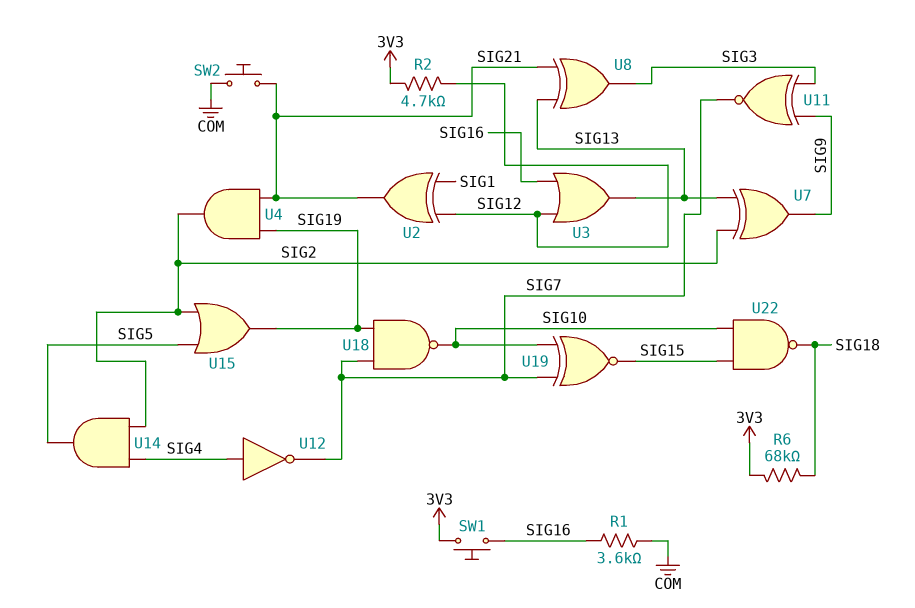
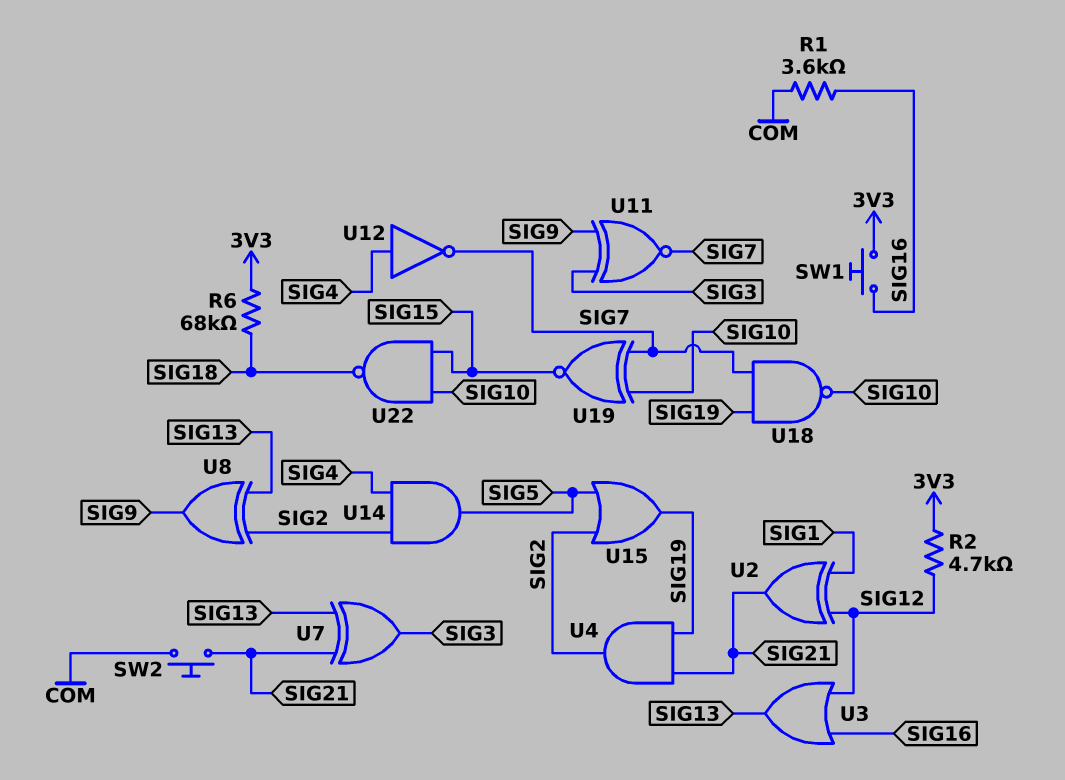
U7: XOR (in SIG2, in SIG13, out SIG9) -> XOR (in SIG13, in SIG21, out SIG3)
U8: XOR (in SIG13, in SIG21, out SIG3) -> XOR (in SIG2, in SIG13, out SIG9)

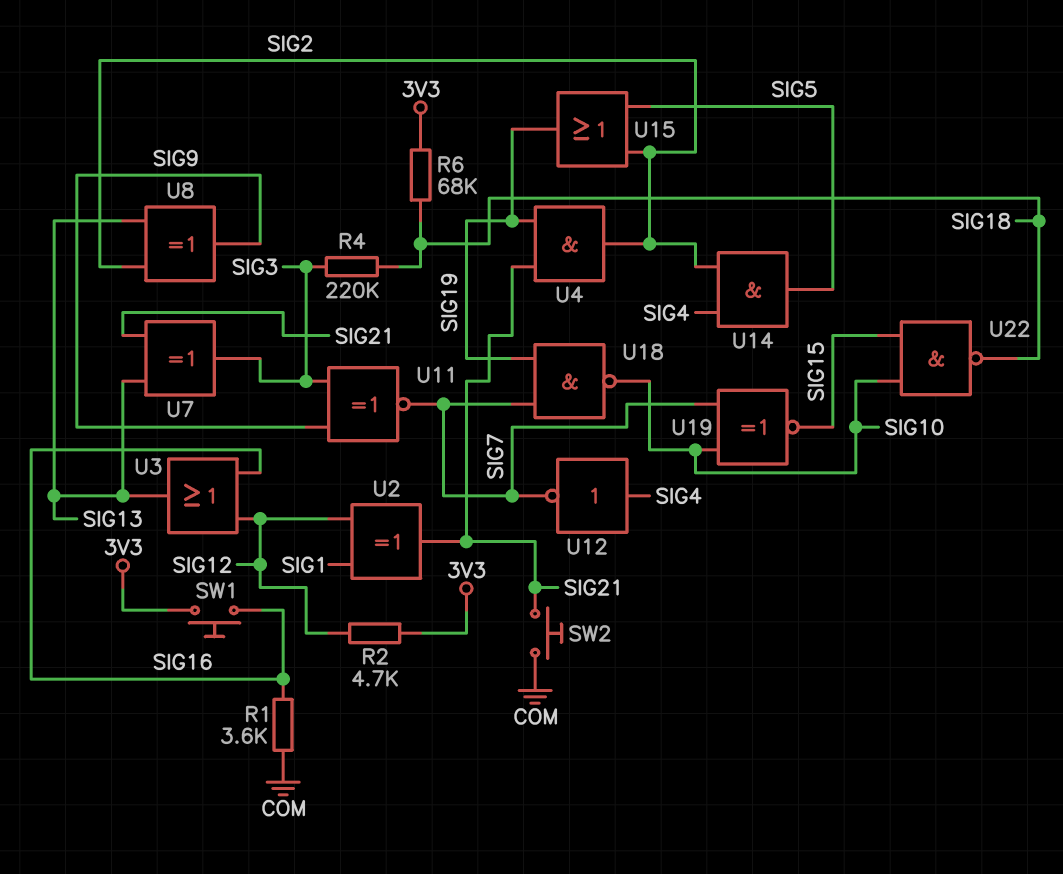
R4: none -> 220k (SIG3, SIG18)

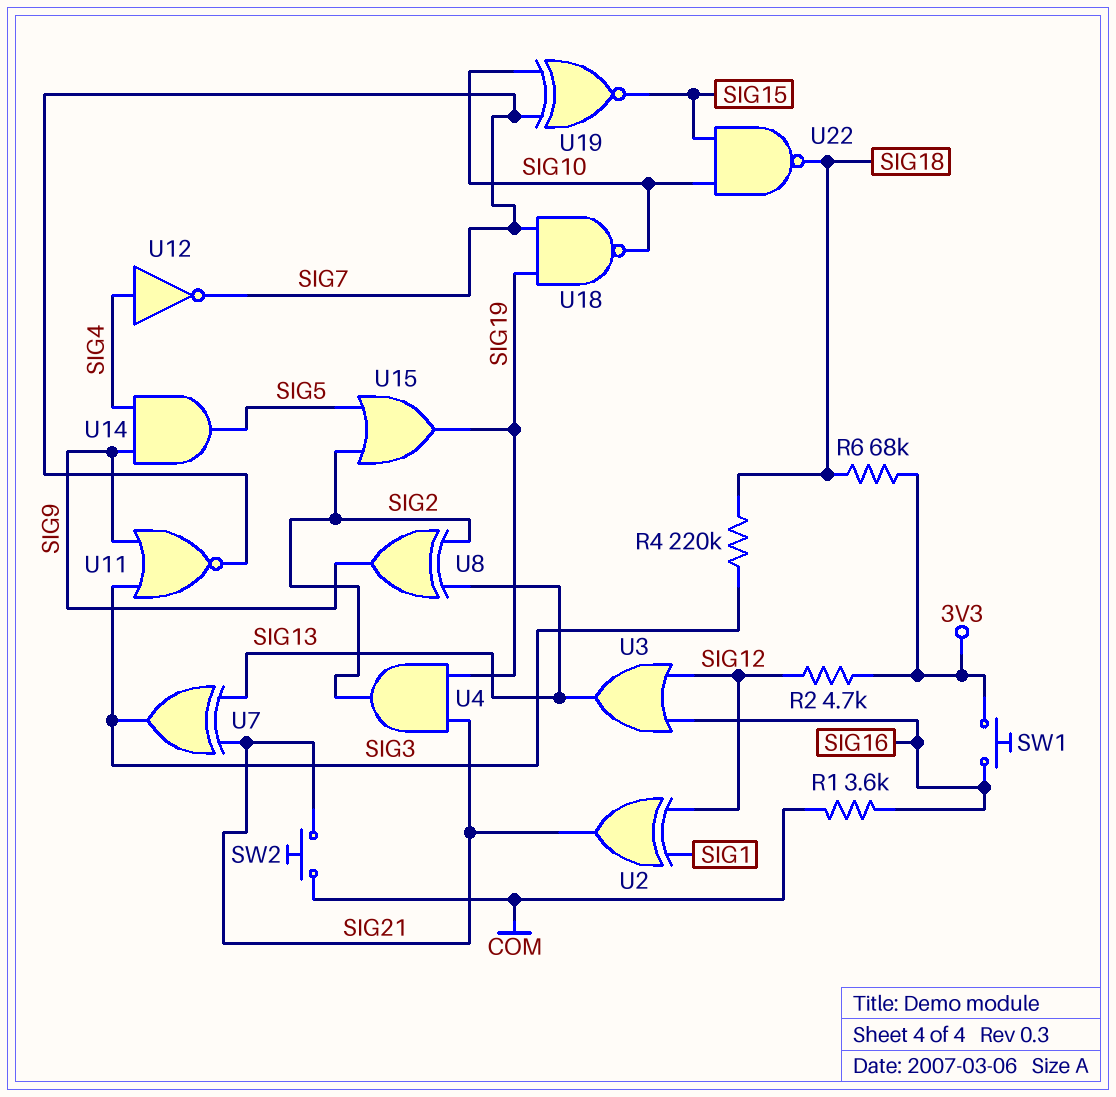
U11: XNOR (in SIG3, in SIG9, out SIG7) -> NOR (in SIG3, in SIG9, out SIG7)
U14: AND (in SIG2, in SIG4, out SIG5) -> AND (in SIG4, in SIG9, out SIG5)

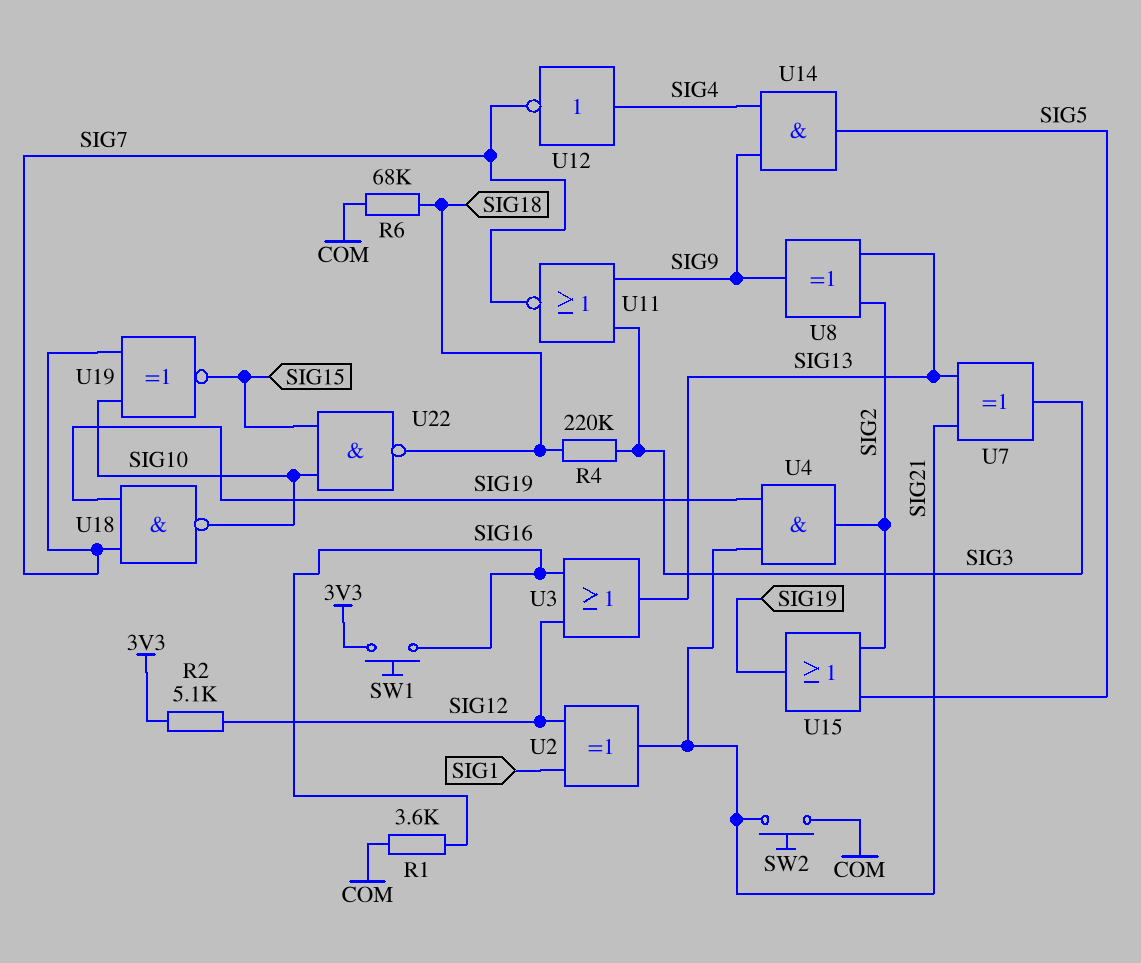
R2: 4.7k (3V3, SIG12) -> 5.1k (3V3, SIG12)
R6: 68k (3V3, SIG18) -> 68k (COM, SIG18)

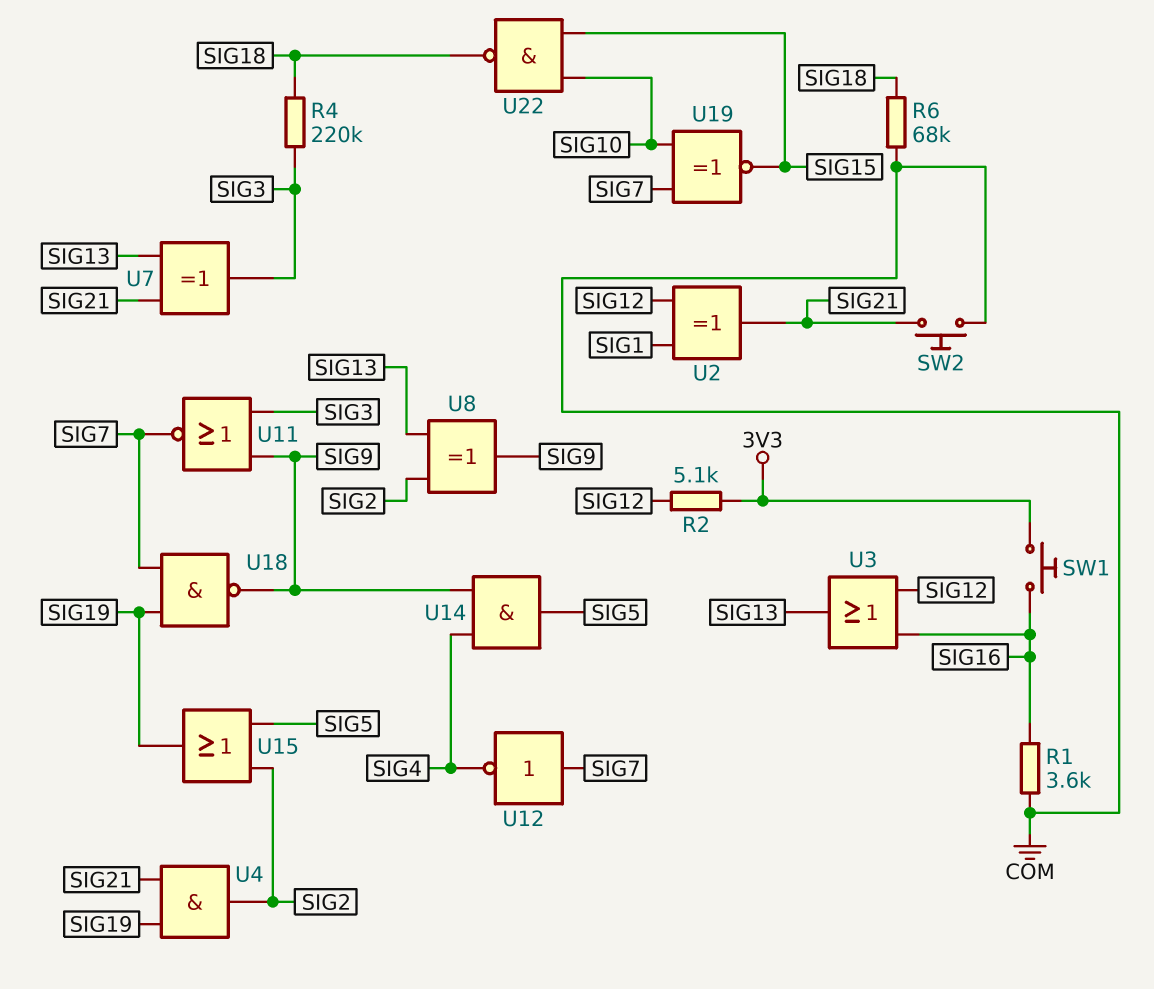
U12: NOT (in SIG4, out SIG7) -> NOT (in SIG7, out SIG4)
U18: NAND (in SIG7, in SIG19, out SIG10) -> NAND (in SIG7, in SIG19, out SIG9)

